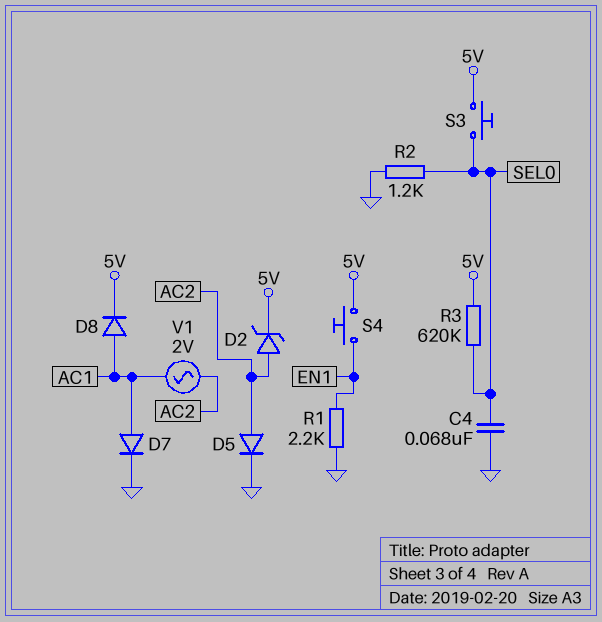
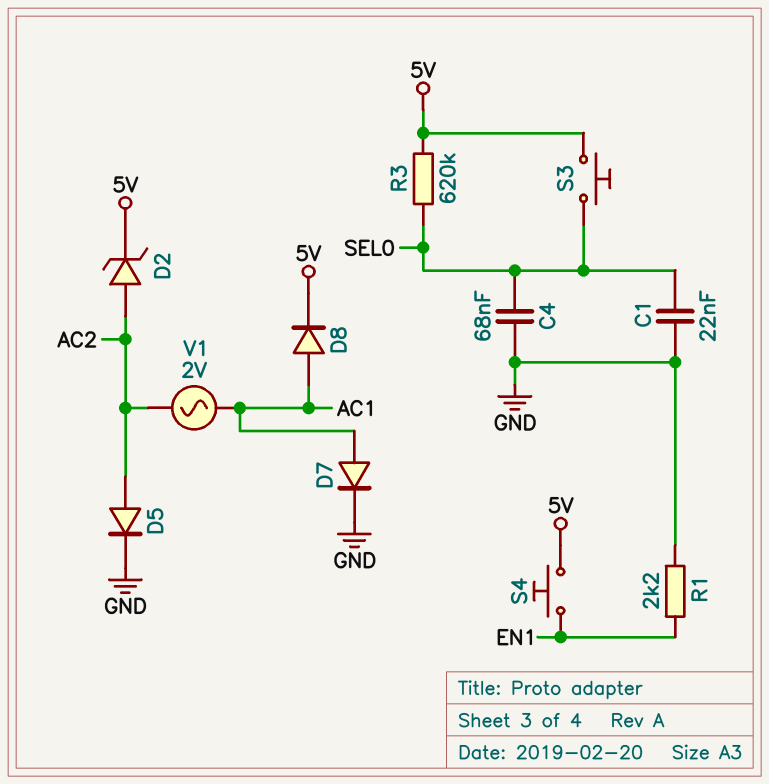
C1: none -> 22nF (GND, SEL0)
R2: 1.2k (GND, SEL0) -> none

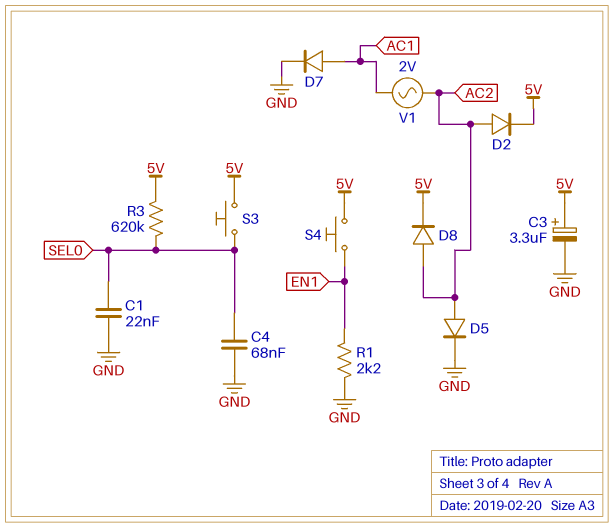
C3: none -> 3.3uF (plus 5V, minus GND)
D2: zener (A AC2, K 5V) -> diode (A AC2, K 5V)
D8: diode (A AC1, K 5V) -> diode (A AC2, K 5V)

